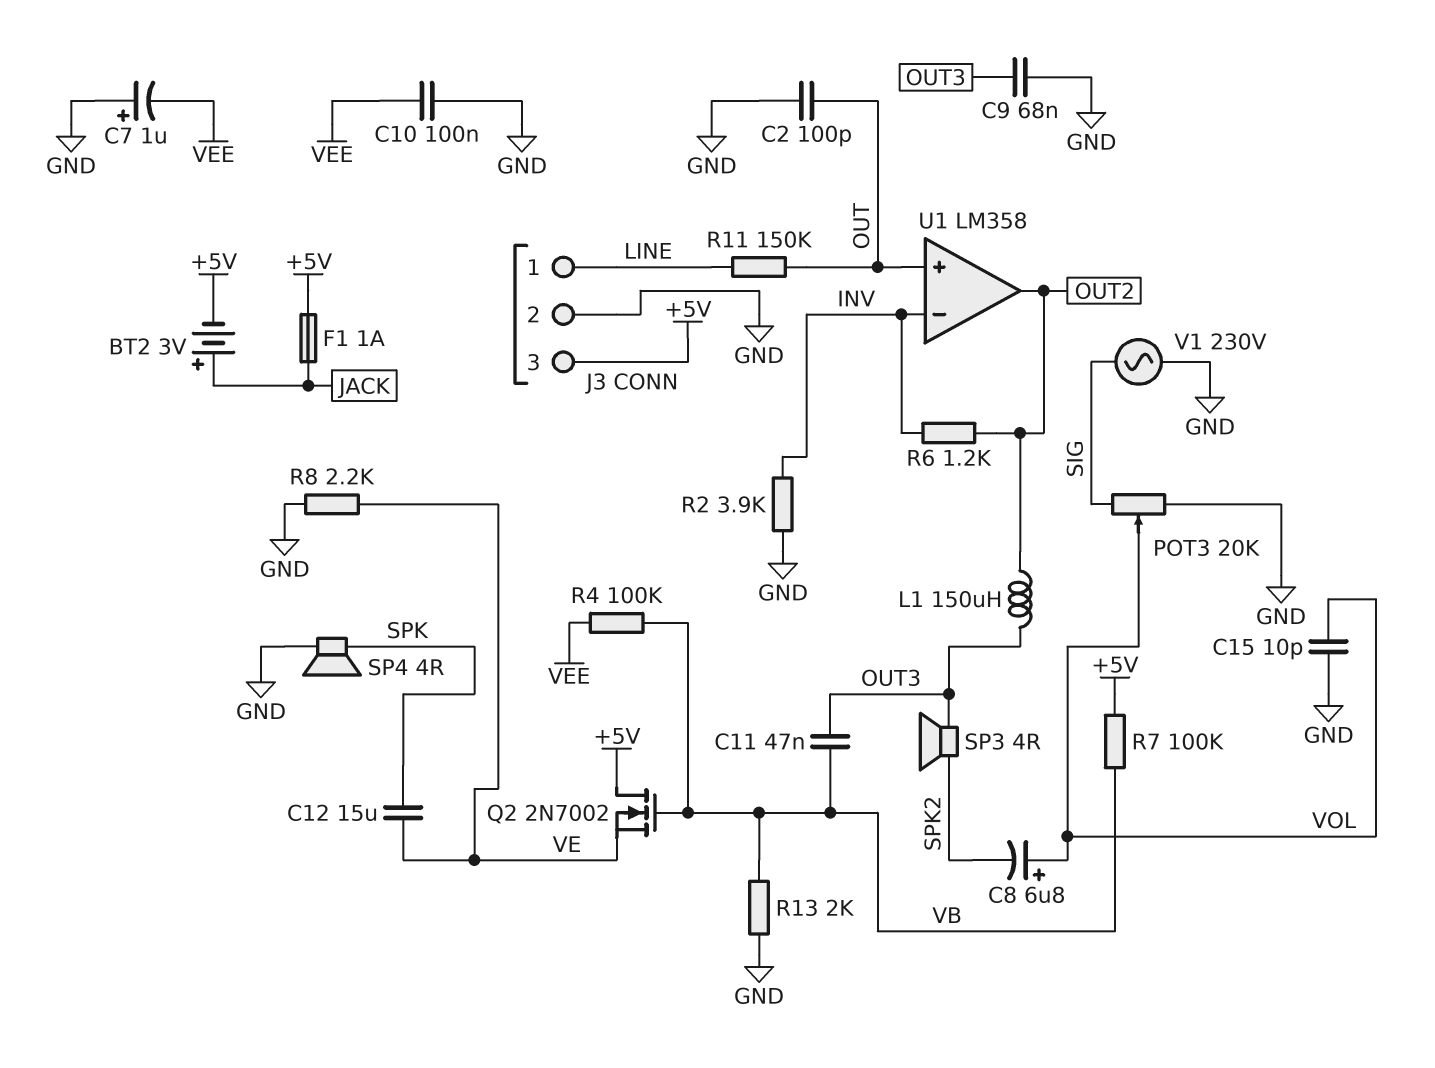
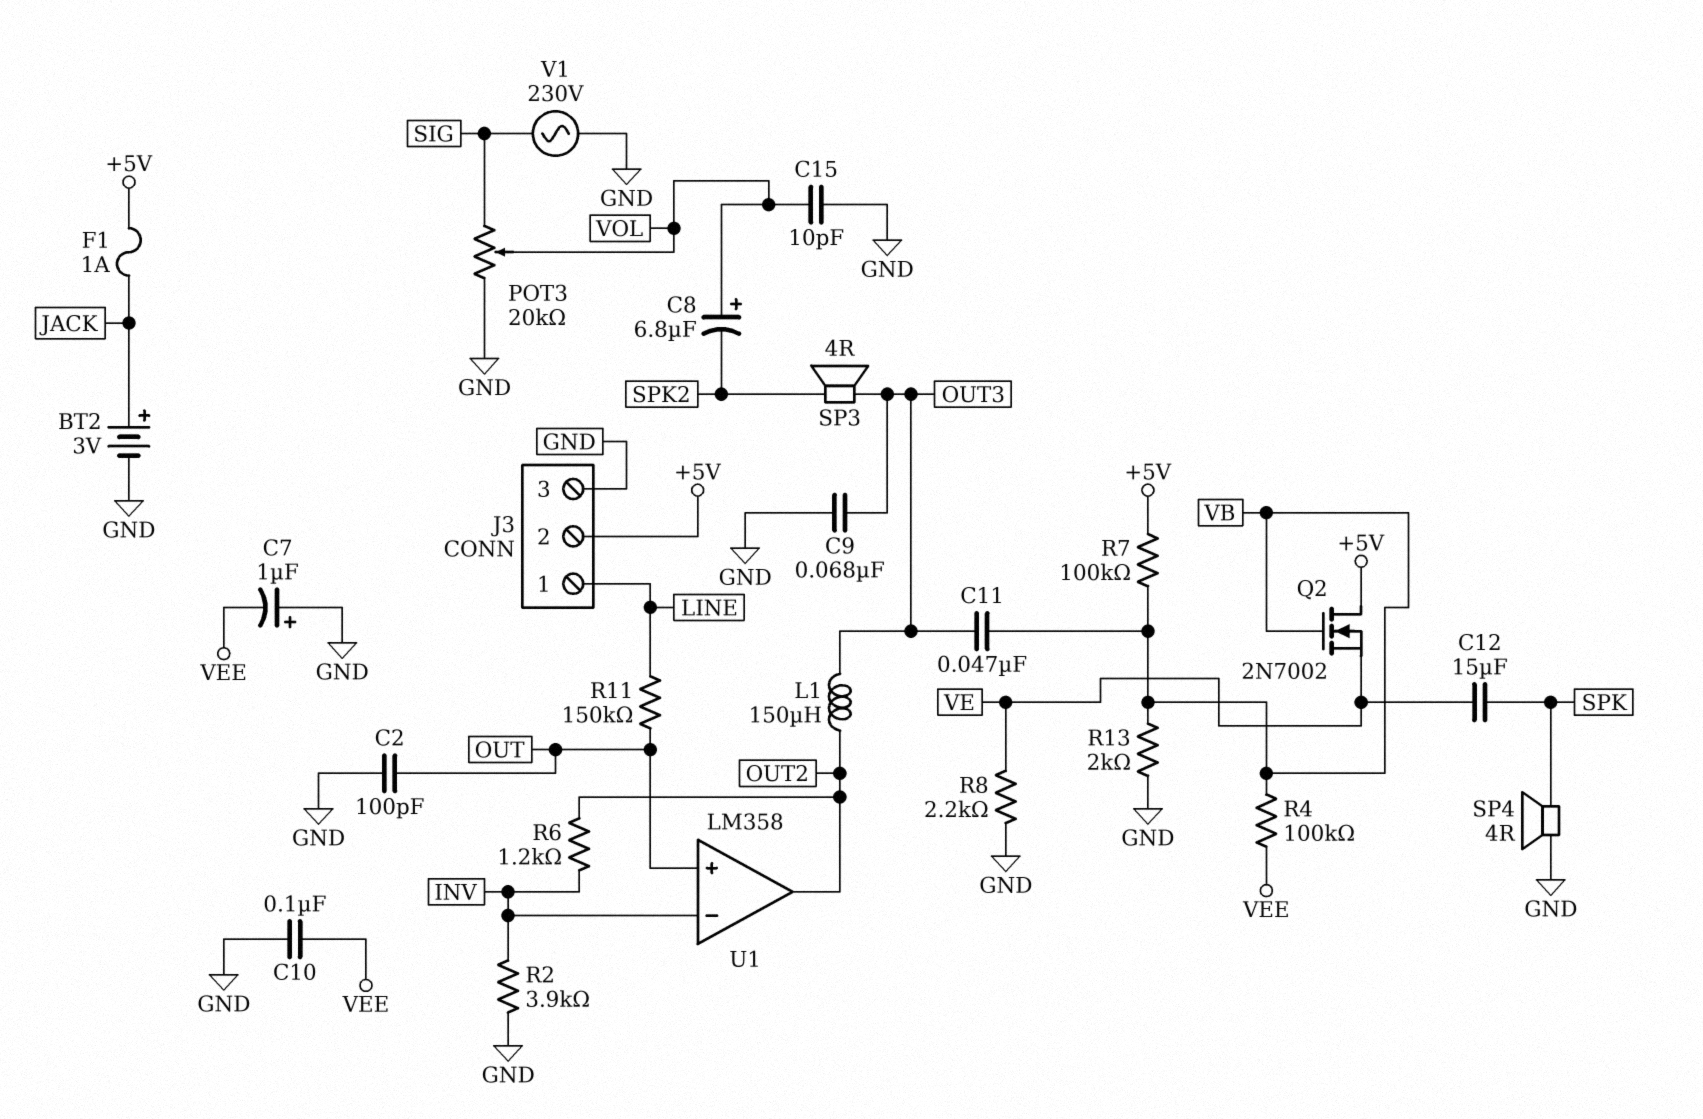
BT2: 3V (plus JACK, minus +5V) -> 3V (plus JACK, minus GND)
J3 pin 2: GND -> +5V
J3 pin 3: +5V -> GND

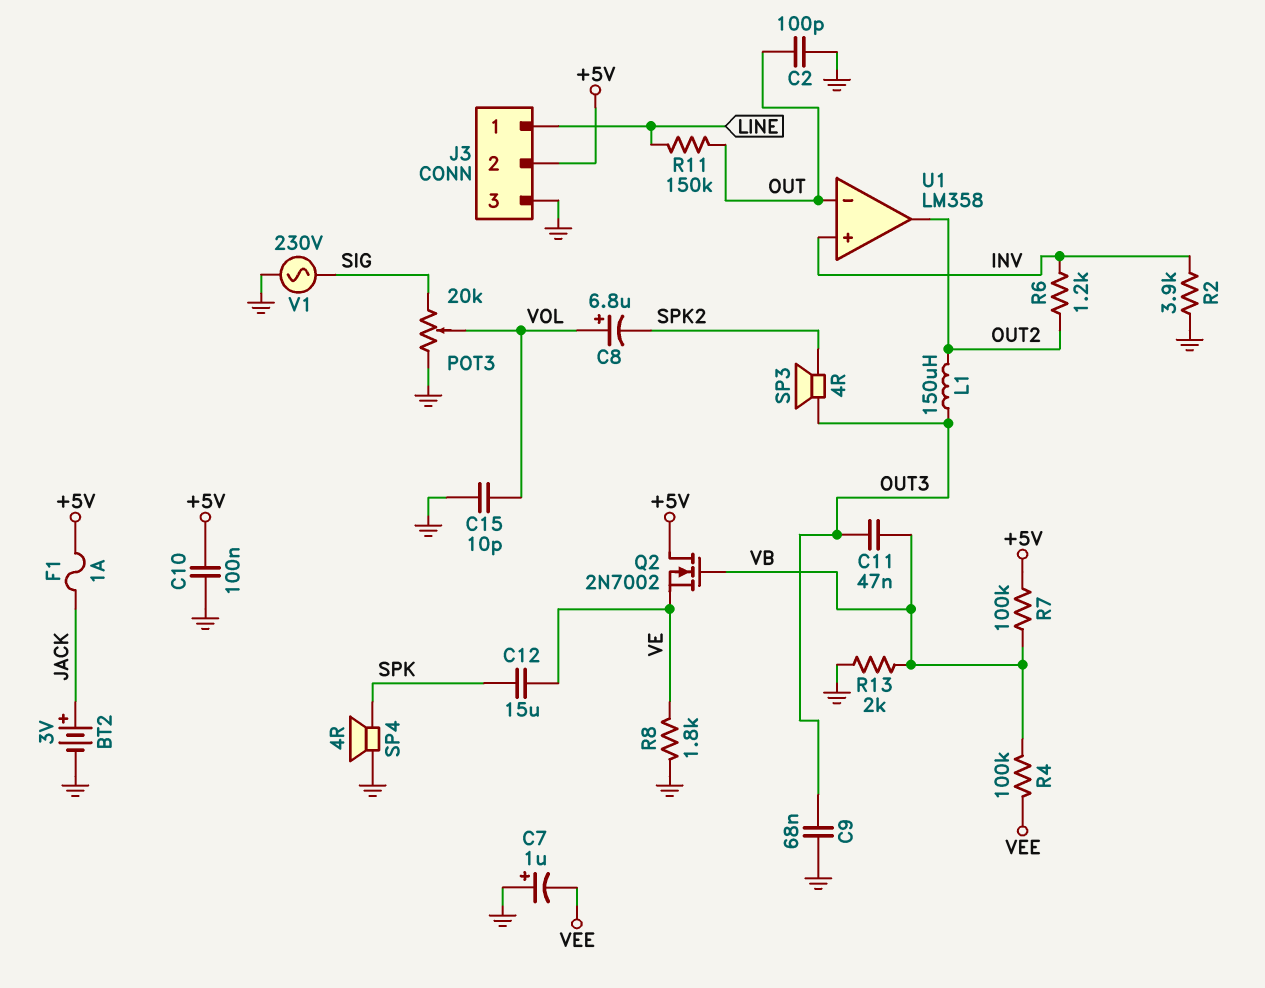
C10: 100nF (GND, VEE) -> 100nF (+5V, GND)
R8: 2.2k (GND, VE) -> 1.8k (GND, VE)
U1 pin in+: OUT -> INV
U1 pin in-: INV -> OUT

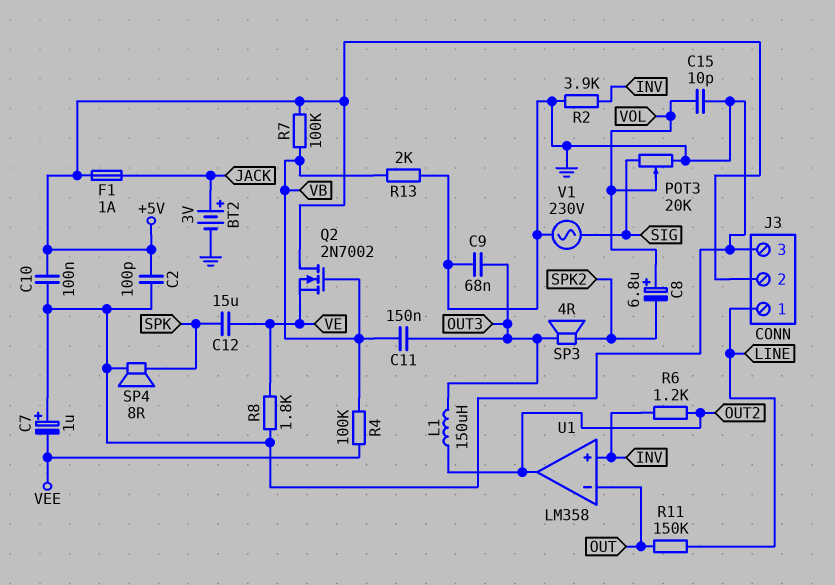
C2: 100pF (GND, OUT) -> 100pF (+5V, GND)
C11: 47nF (OUT3, VB) -> 150nF (OUT3, VB)
SP4: speaker 4R (GND, SPK) -> speaker 8R (GND, SPK)

